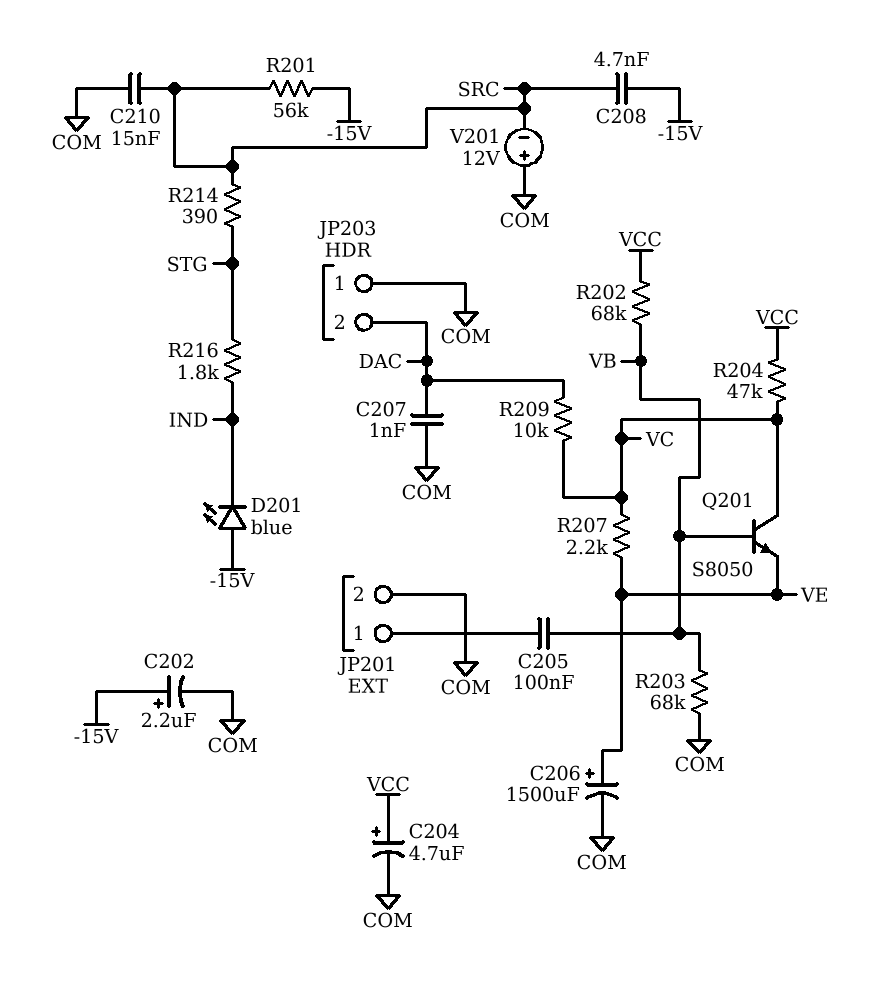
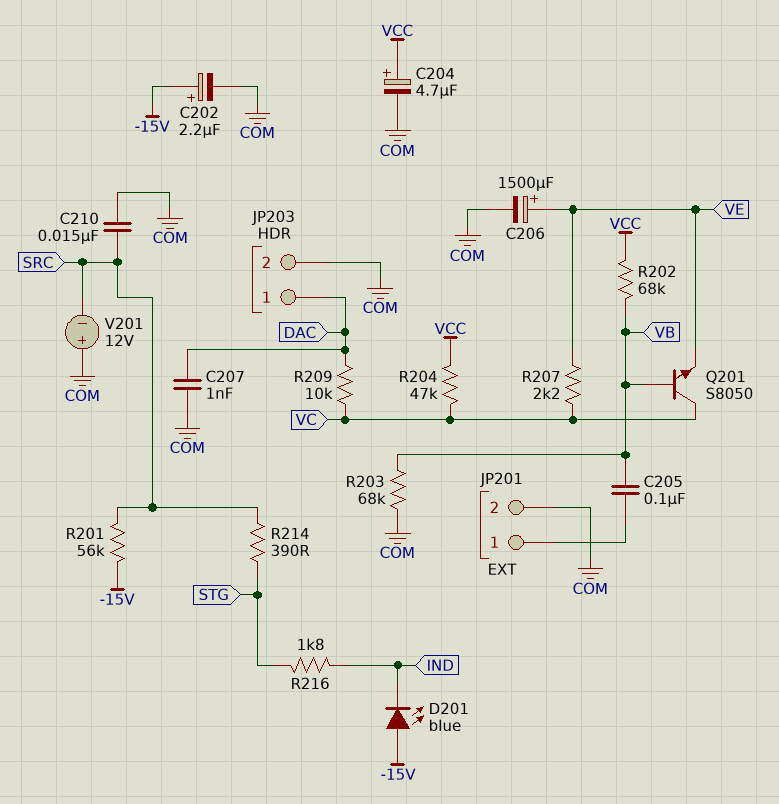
C208: 4.7nF (-15V, SRC) -> none
JP203 pin 1: COM -> DAC
JP203 pin 2: DAC -> COM

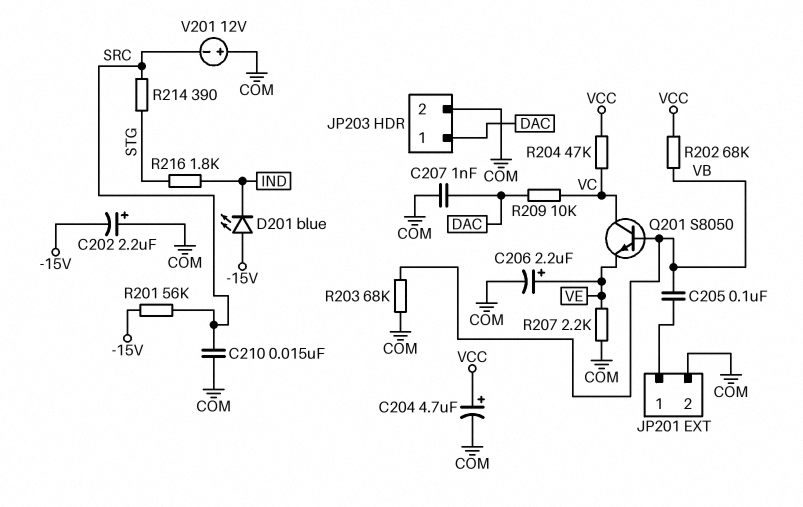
C202: 2.2uF (plus -15V, minus COM) -> 2.2uF (plus COM, minus -15V)
C206: 1500uF (plus VE, minus COM) -> 2.2uF (plus VE, minus COM)
R207: 2.2k (VC, VE) -> 2.2k (COM, VE)

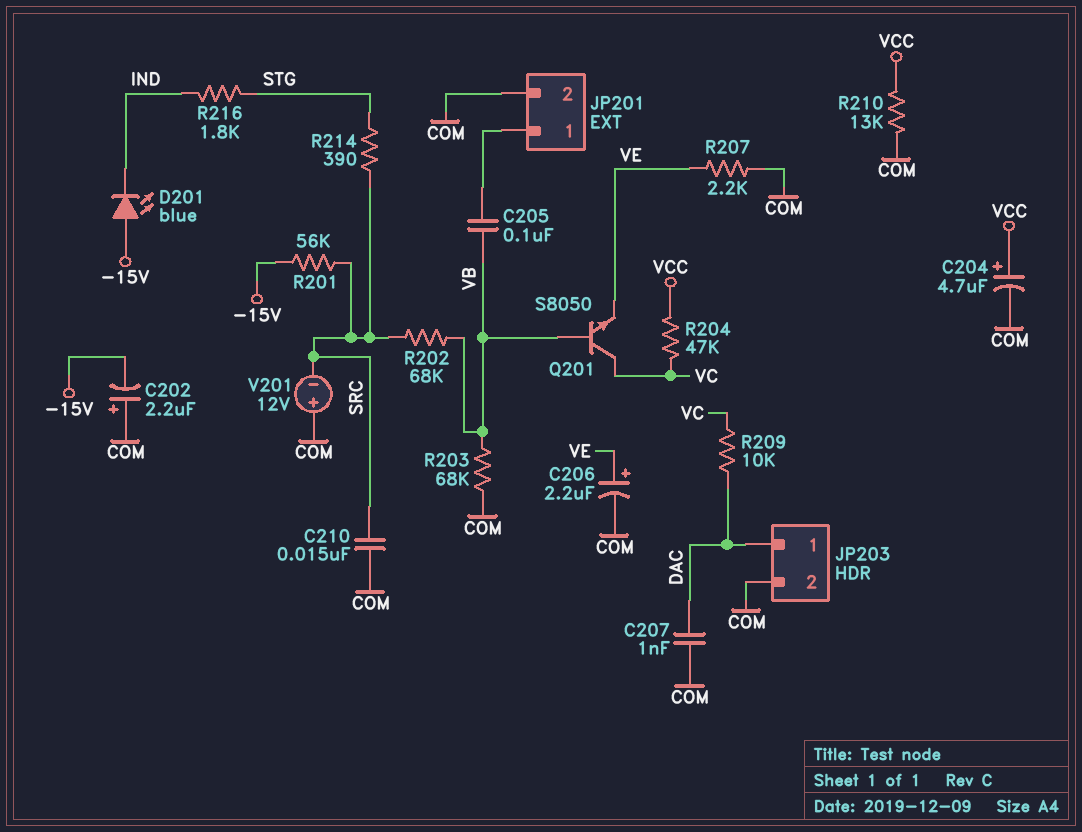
R202: 68k (VB, VCC) -> 68k (SRC, VB)
R210: none -> 13k (COM, VCC)

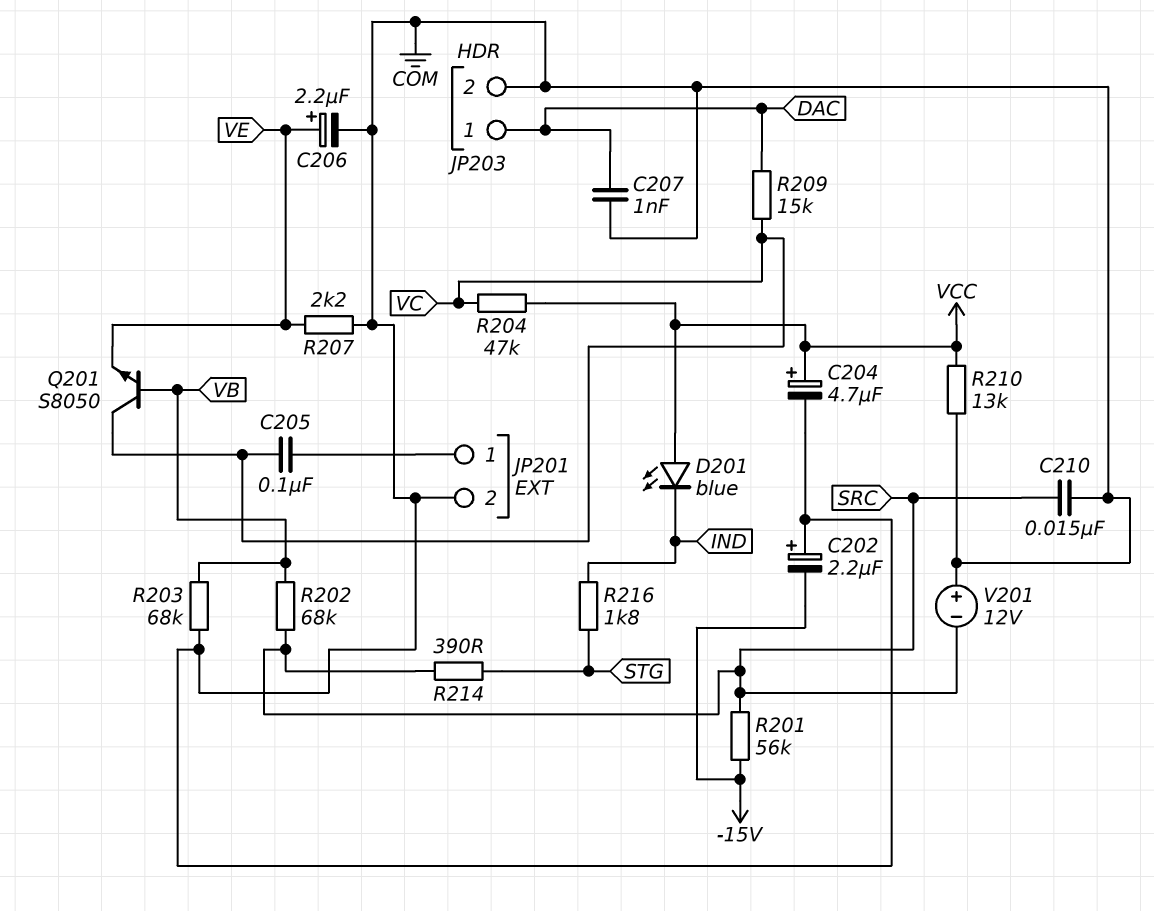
C205: 100nF (JP201/1, VB) -> 100nF (JP201/1, VC)
D201: LED blue (A -15V, K IND) -> LED blue (A VCC, K IND)
R209: 10k (DAC, VC) -> 15k (DAC, VC)

